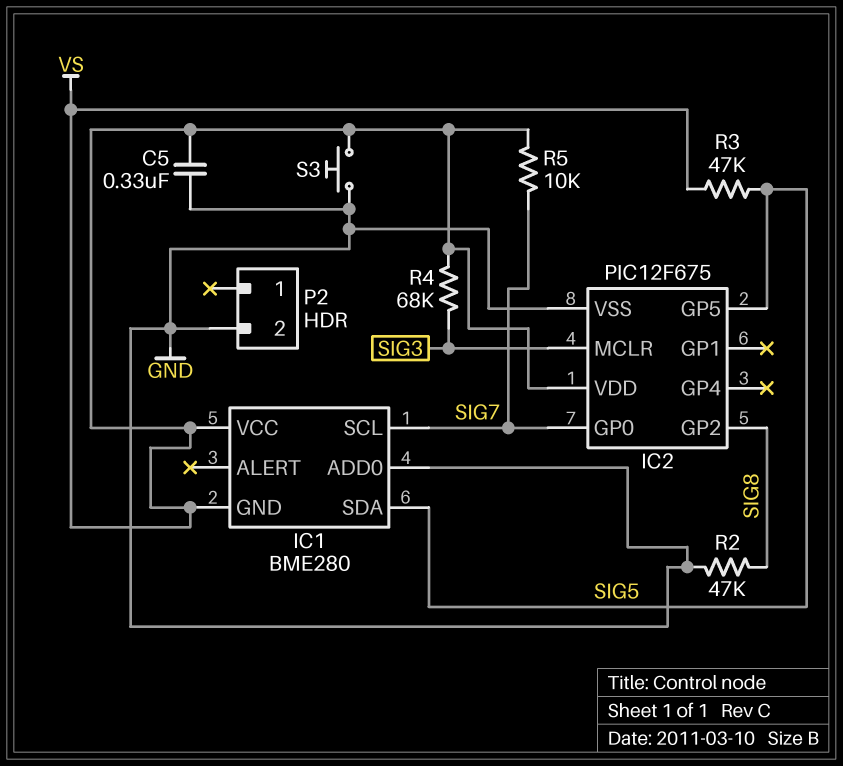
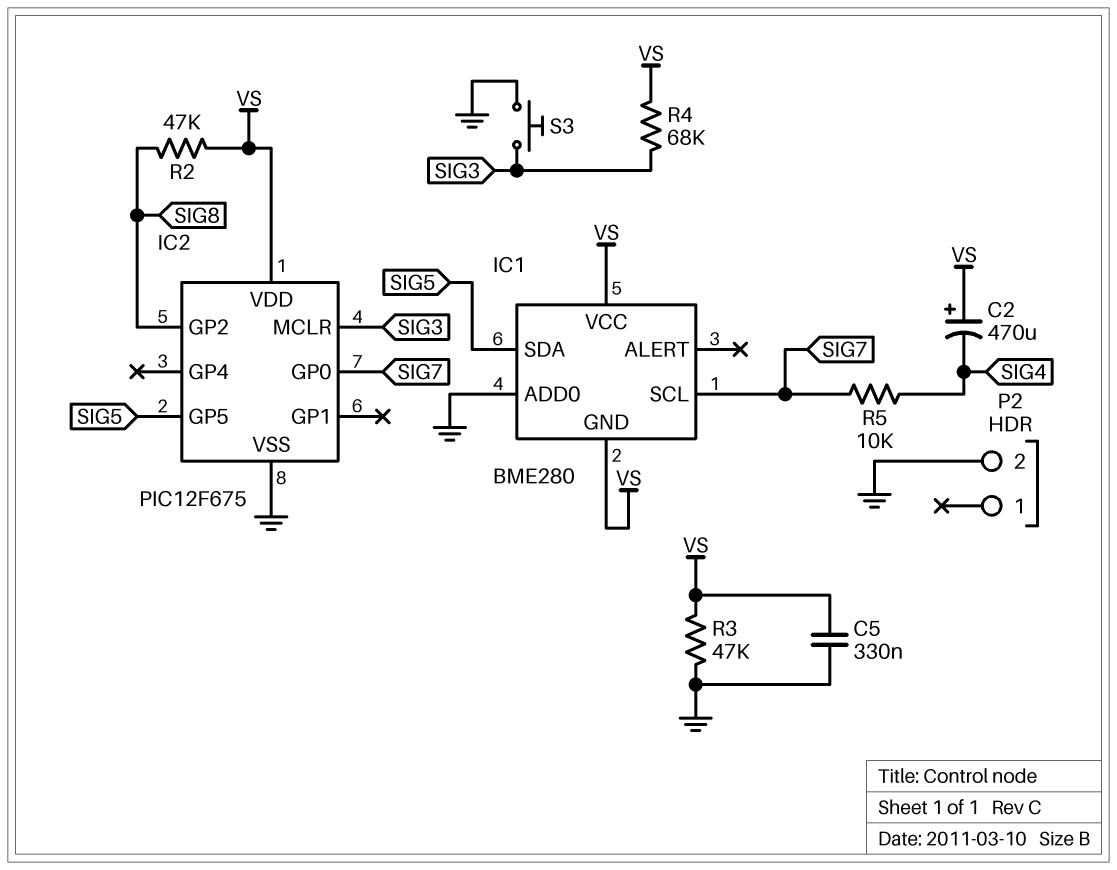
C2: none -> 470uF (plus VS, minus SIG4)
R2: 47k (GND, SIG8) -> 47k (SIG8, VS)
R3: 47k (SIG5, VS) -> 47k (GND, VS)
R5: 10k (SIG7, VS) -> 10k (SIG4, SIG7)
S3: button (GND, VS) -> button (GND, SIG3)

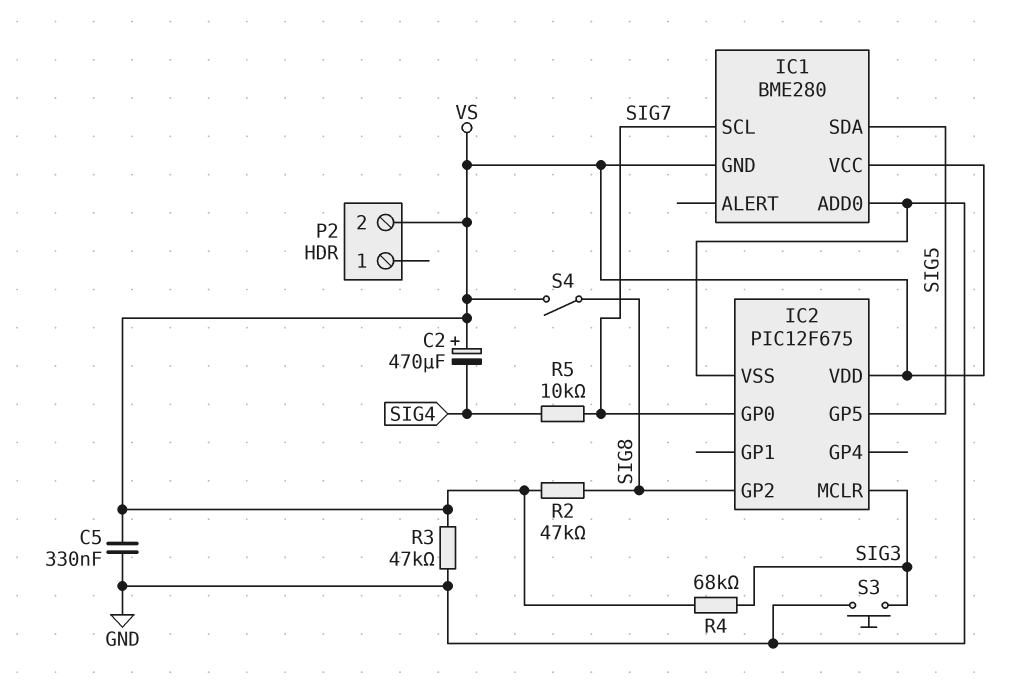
P2 pin 2: GND -> VS
S4: none -> switch (SIG8, VS)

